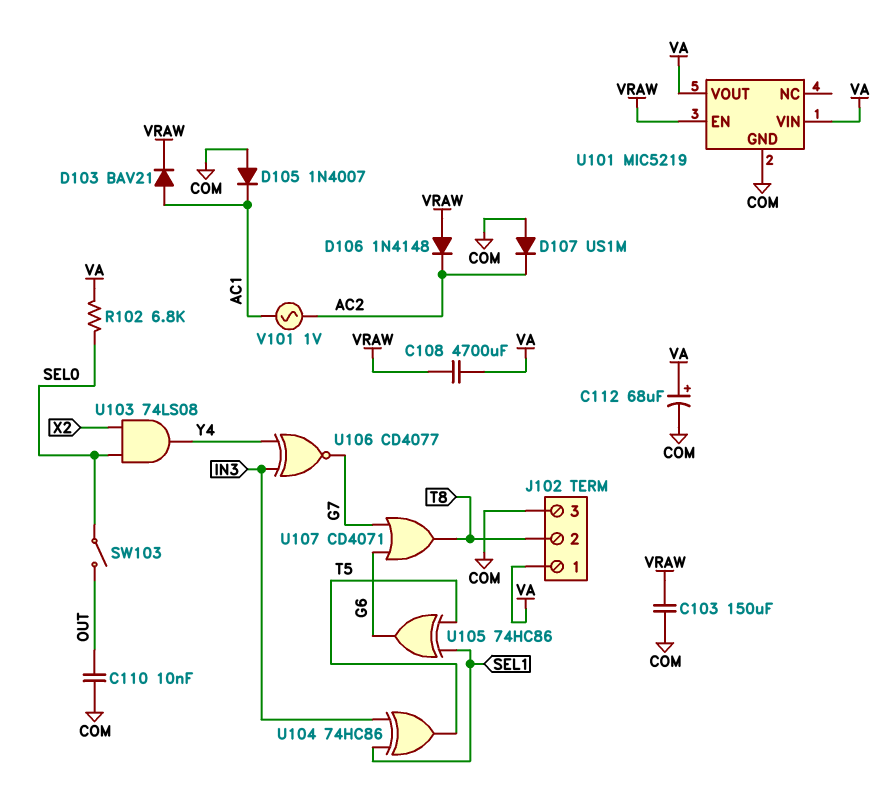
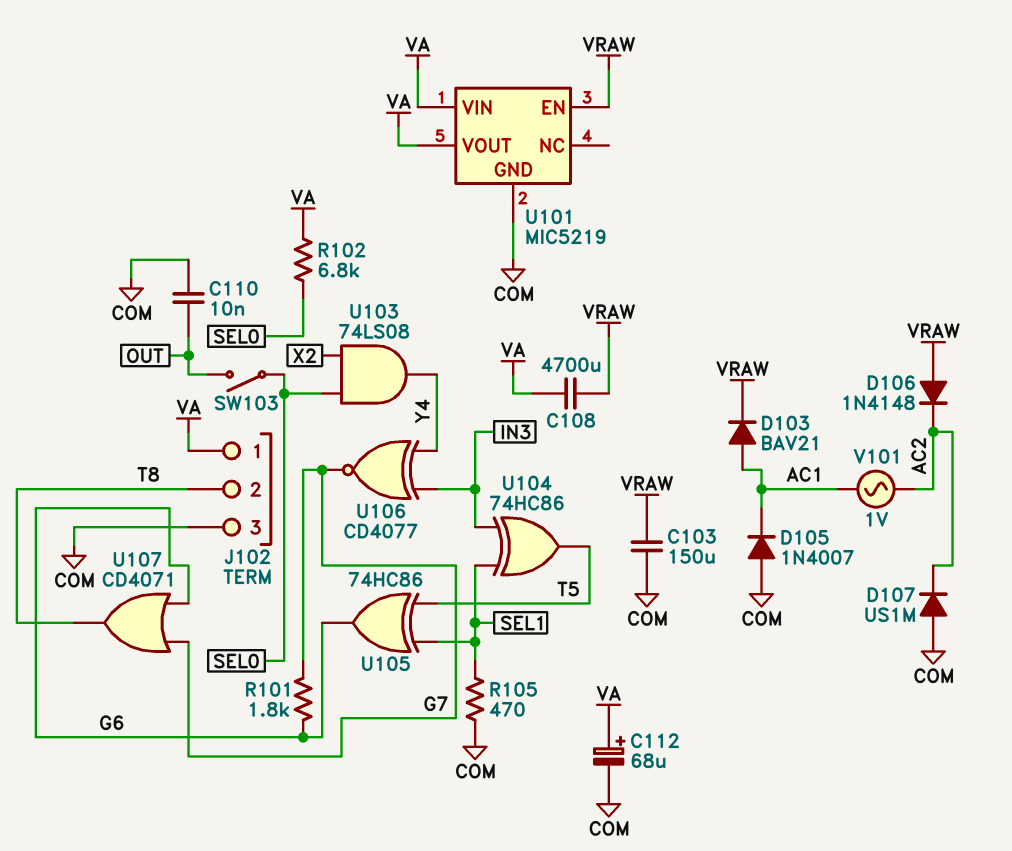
R101: none -> 1.8k (G6, G7)
R105: none -> 470 (COM, SEL1)

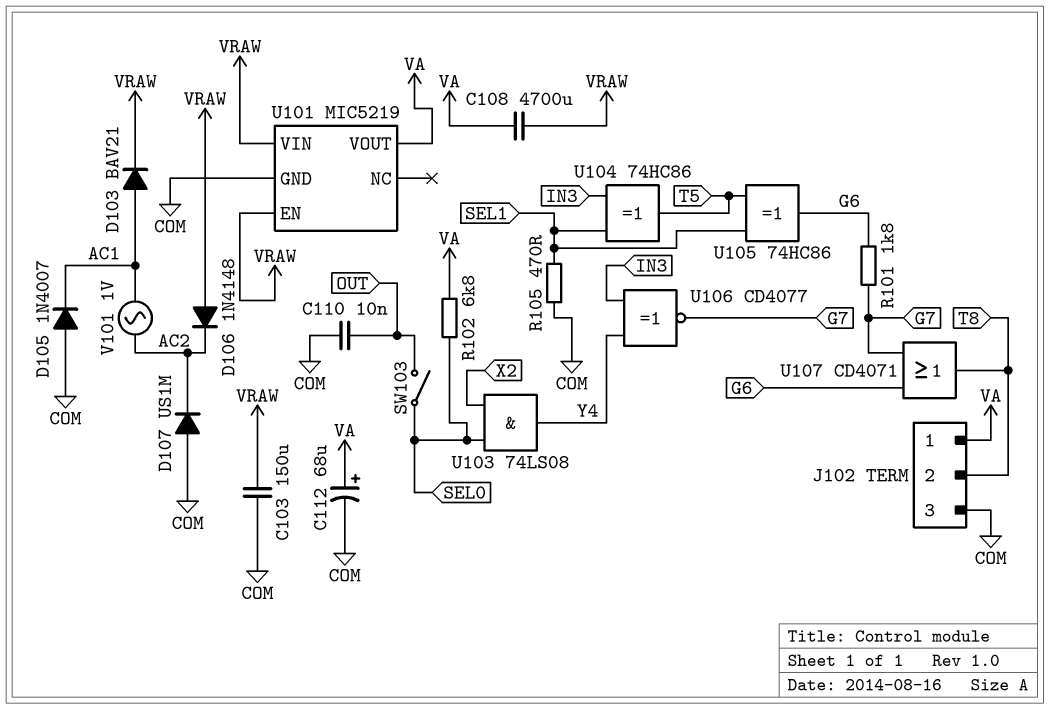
U101 pin VIN: VA -> VRAW

